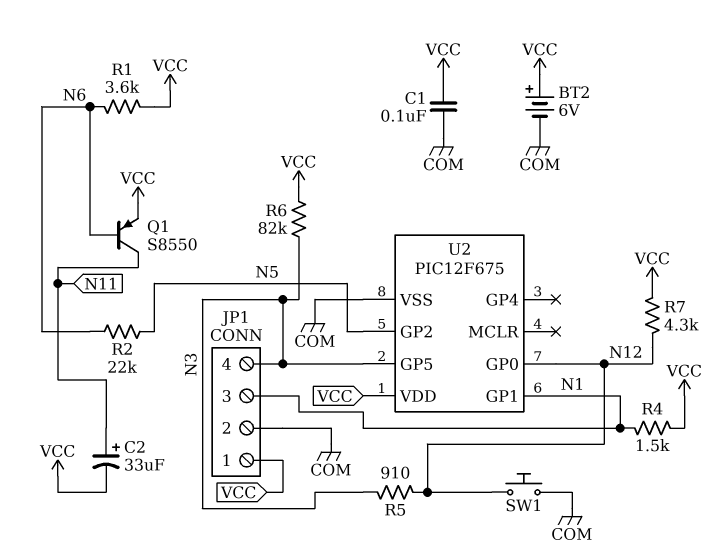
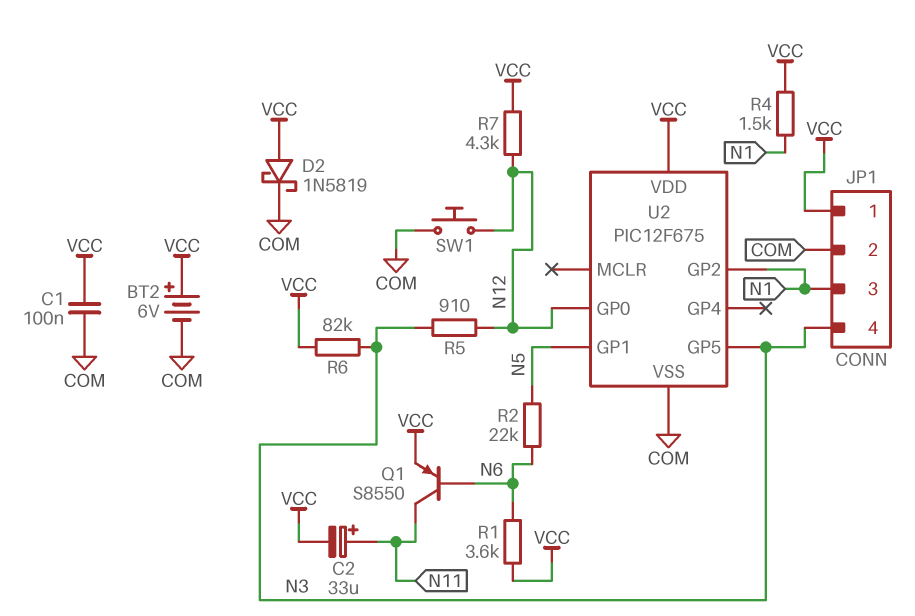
D2: none -> schottky 1N5819 (A VCC, K COM)
U2 pin GP1: N1 -> N5
U2 pin GP2: N5 -> N1

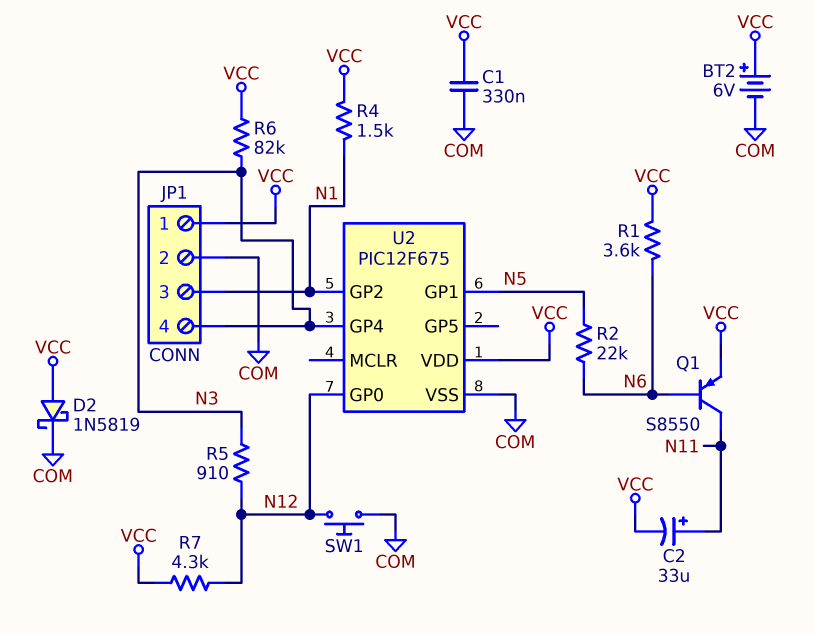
C1: 100nF (COM, VCC) -> 330nF (COM, VCC)
U2 pin GP4: none -> N3
U2 pin GP5: N3 -> none

